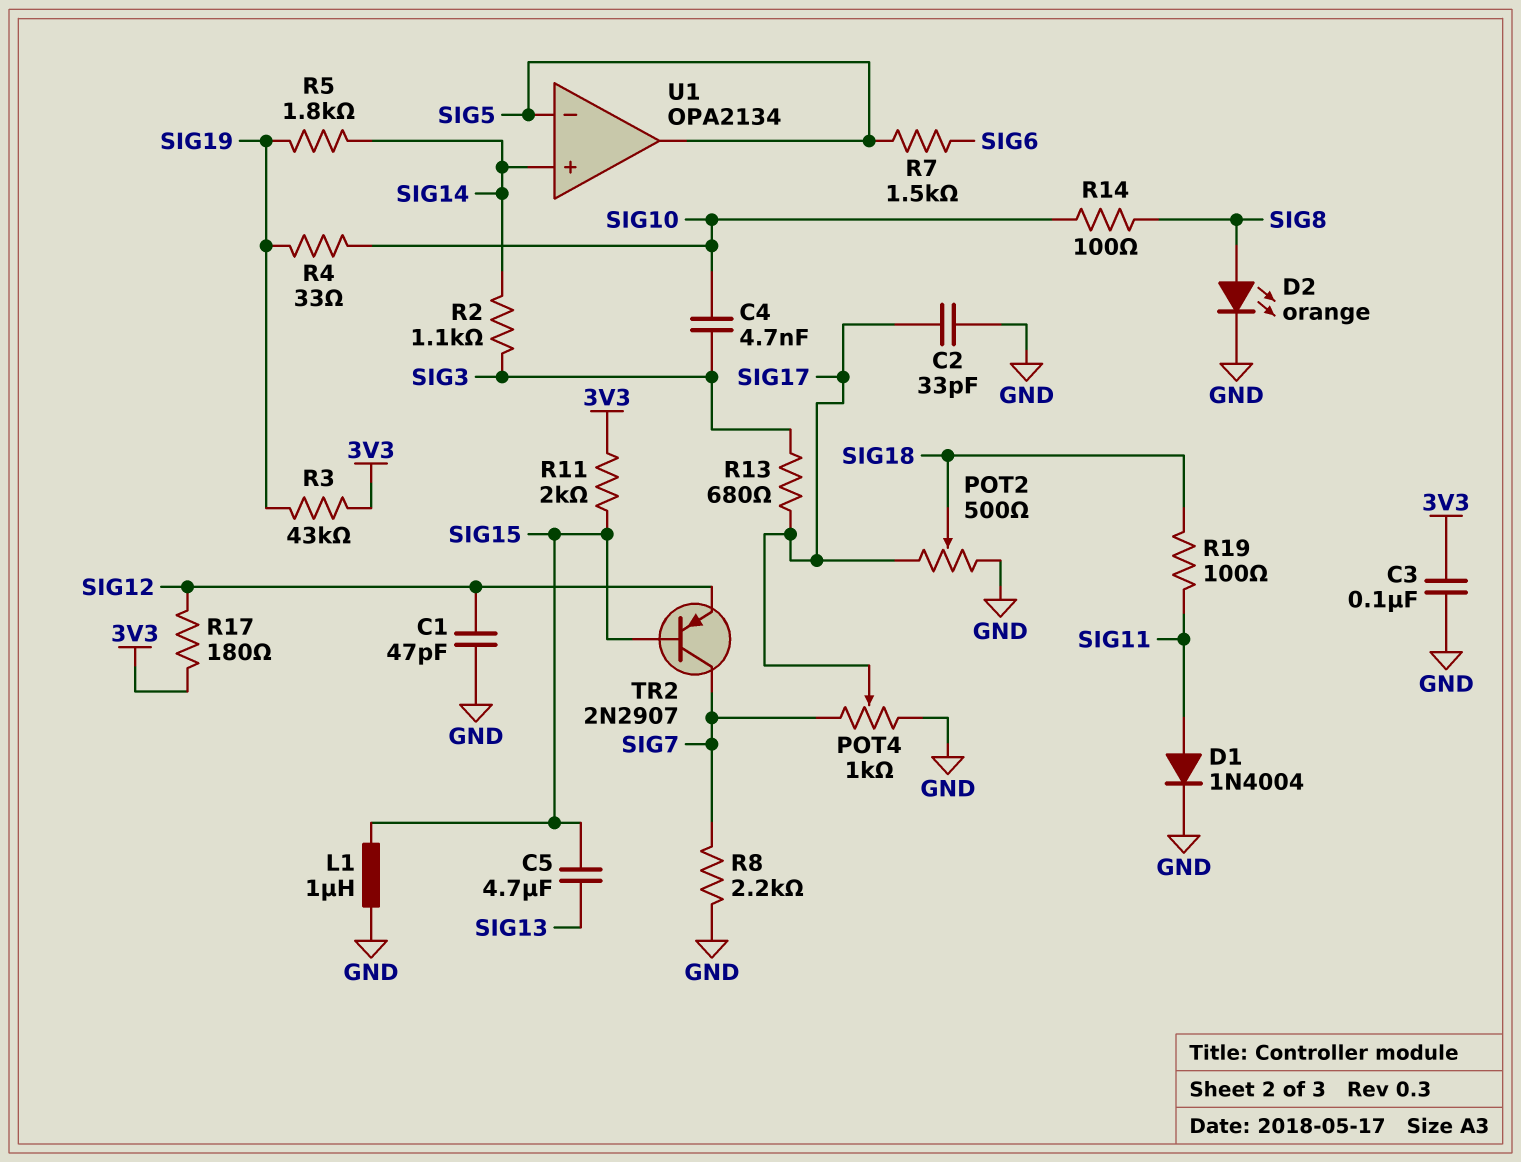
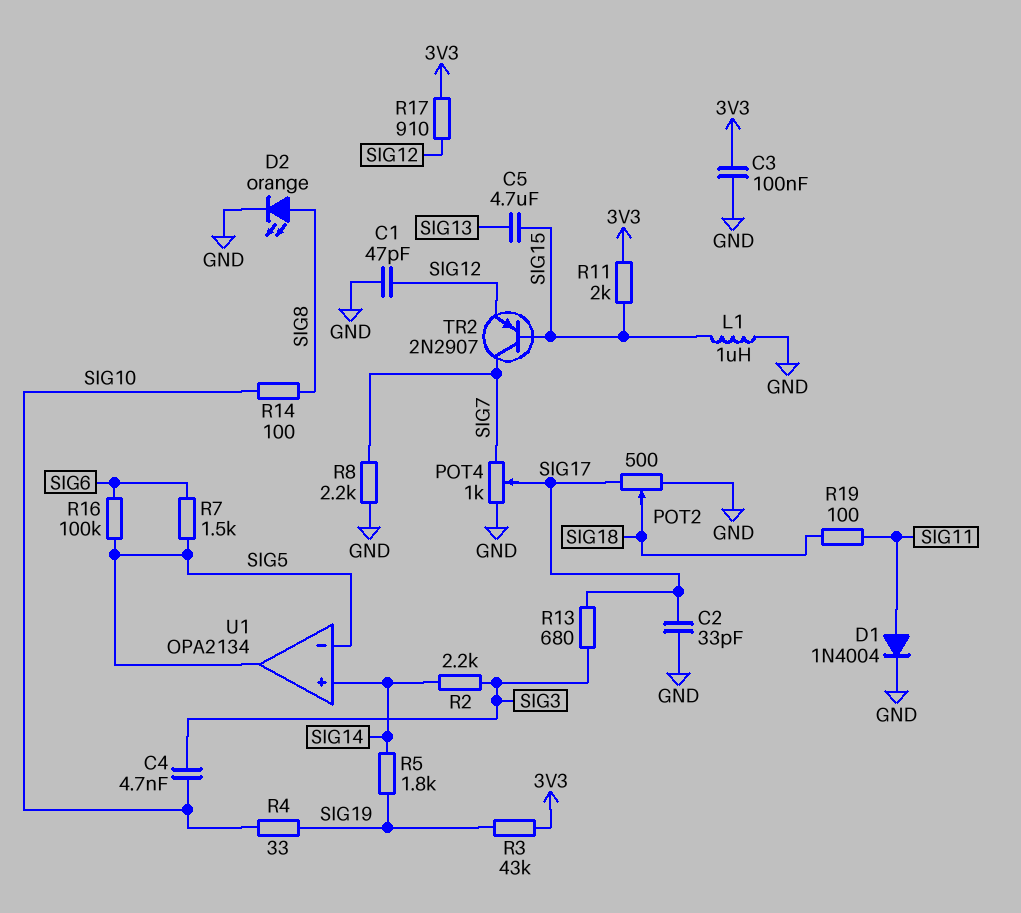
R2: 1.1k (SIG3, SIG14) -> 2.2k (SIG3, SIG14)
R16: none -> 100k (SIG5, SIG6)
R17: 180 (3V3, SIG12) -> 910 (3V3, SIG12)

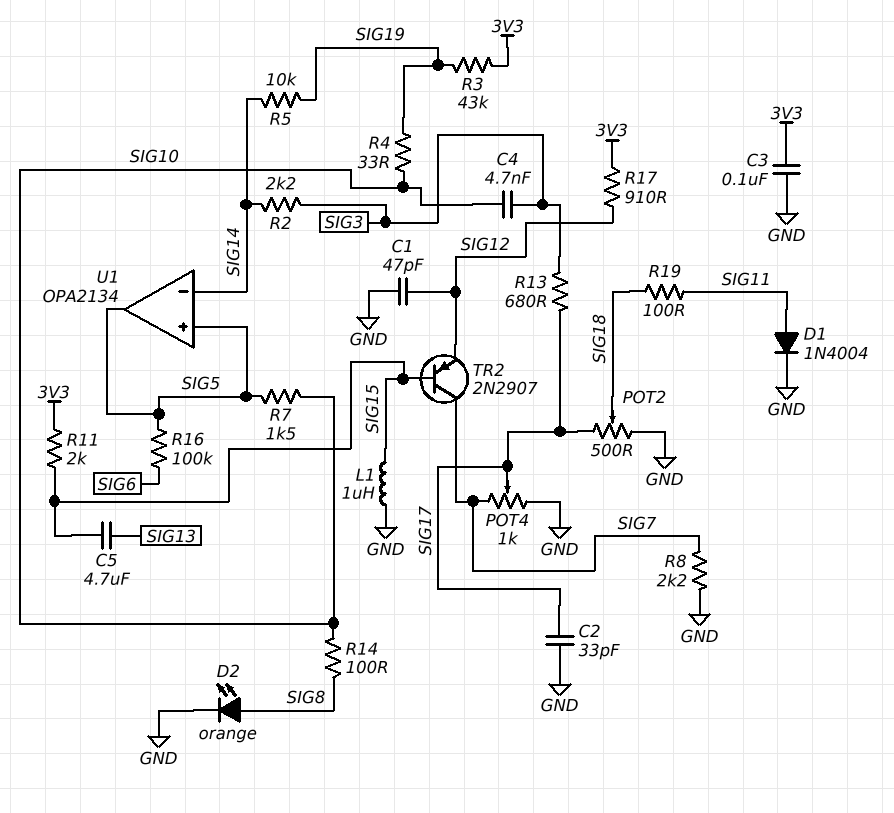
R5: 1.8k (SIG14, SIG19) -> 10k (SIG14, SIG19)
R7: 1.5k (SIG5, SIG6) -> 1.5k (SIG5, SIG10)
U1 pin in+: SIG14 -> SIG5
U1 pin in-: SIG5 -> SIG14

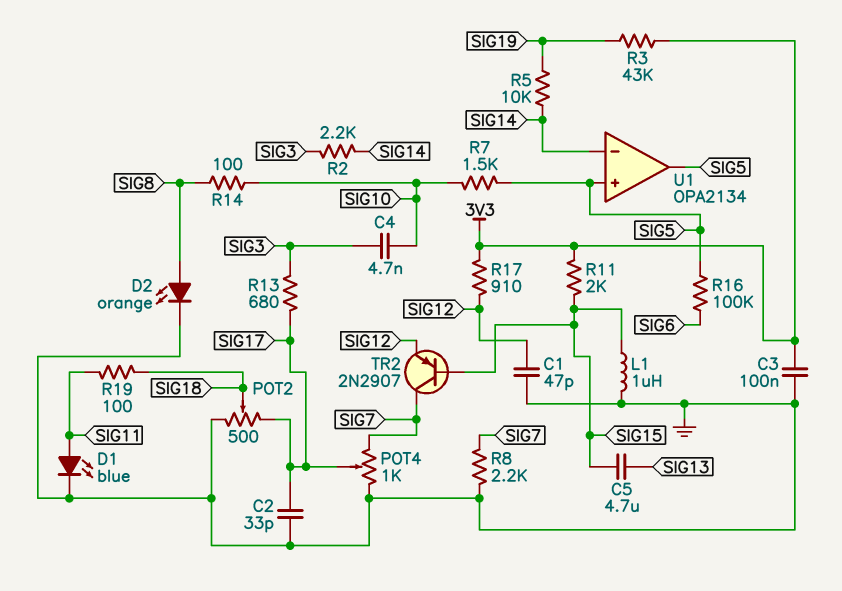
D1: diode 1N4004 (A SIG11, K GND) -> LED blue (A SIG11, K GND)
R4: 33 (SIG10, SIG19) -> none

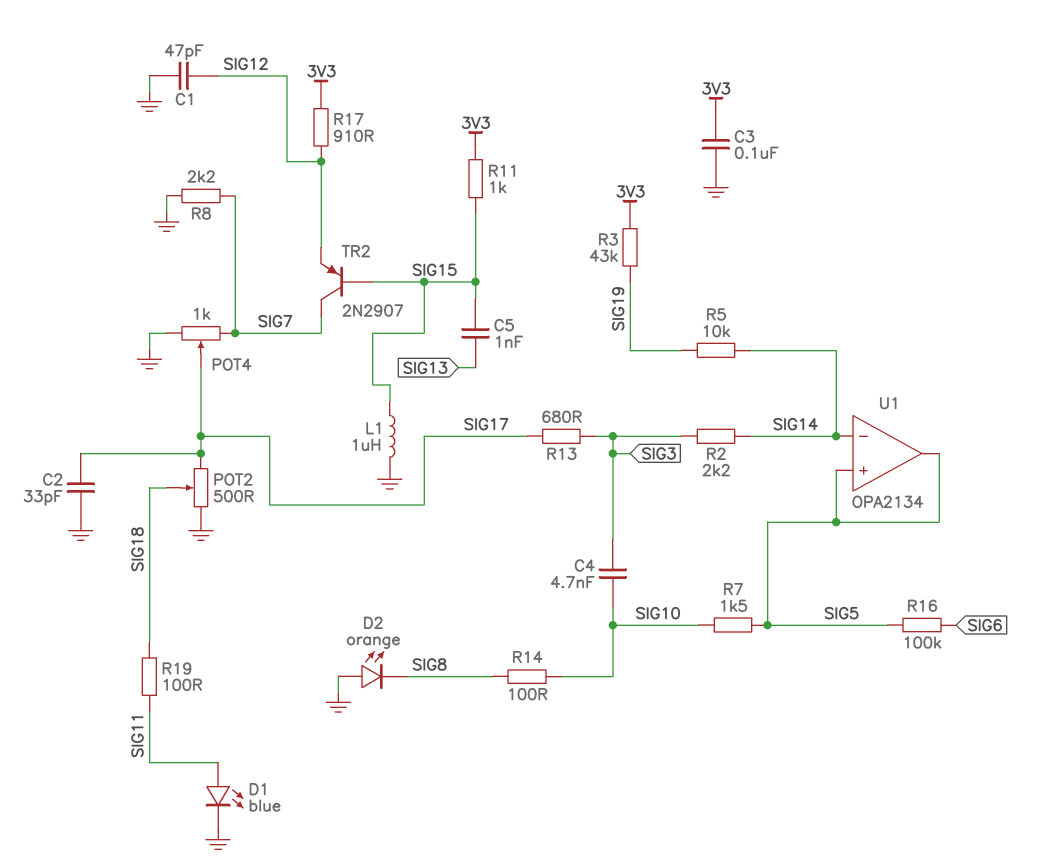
C5: 4.7uF (SIG13, SIG15) -> 1nF (SIG13, SIG15)
D2: LED orange (A SIG8, K GND) -> LED orange (A GND, K SIG8)
R11: 2k (3V3, SIG15) -> 1k (3V3, SIG15)

